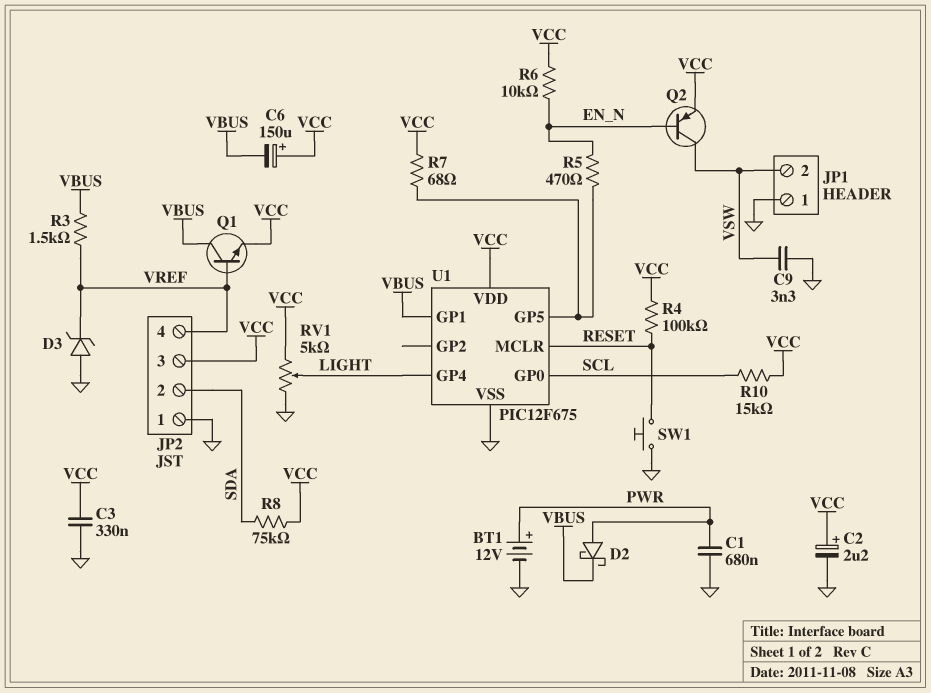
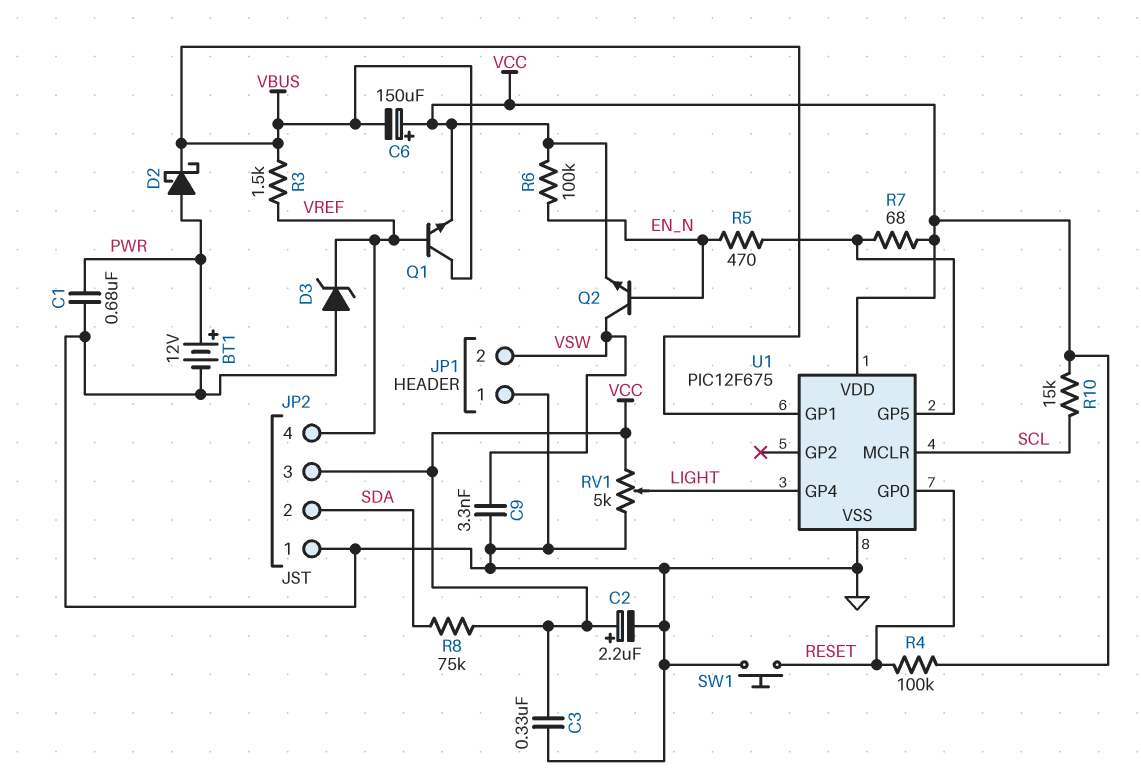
Q2: PNP (B EN_N, C VSW, E VCC) -> NPN (B EN_N, C VSW, E VCC)
R6: 10k (EN_N, VCC) -> 100k (EN_N, VCC)
U1 pin GP0: SCL -> RESET
U1 pin MCLR: RESET -> SCL

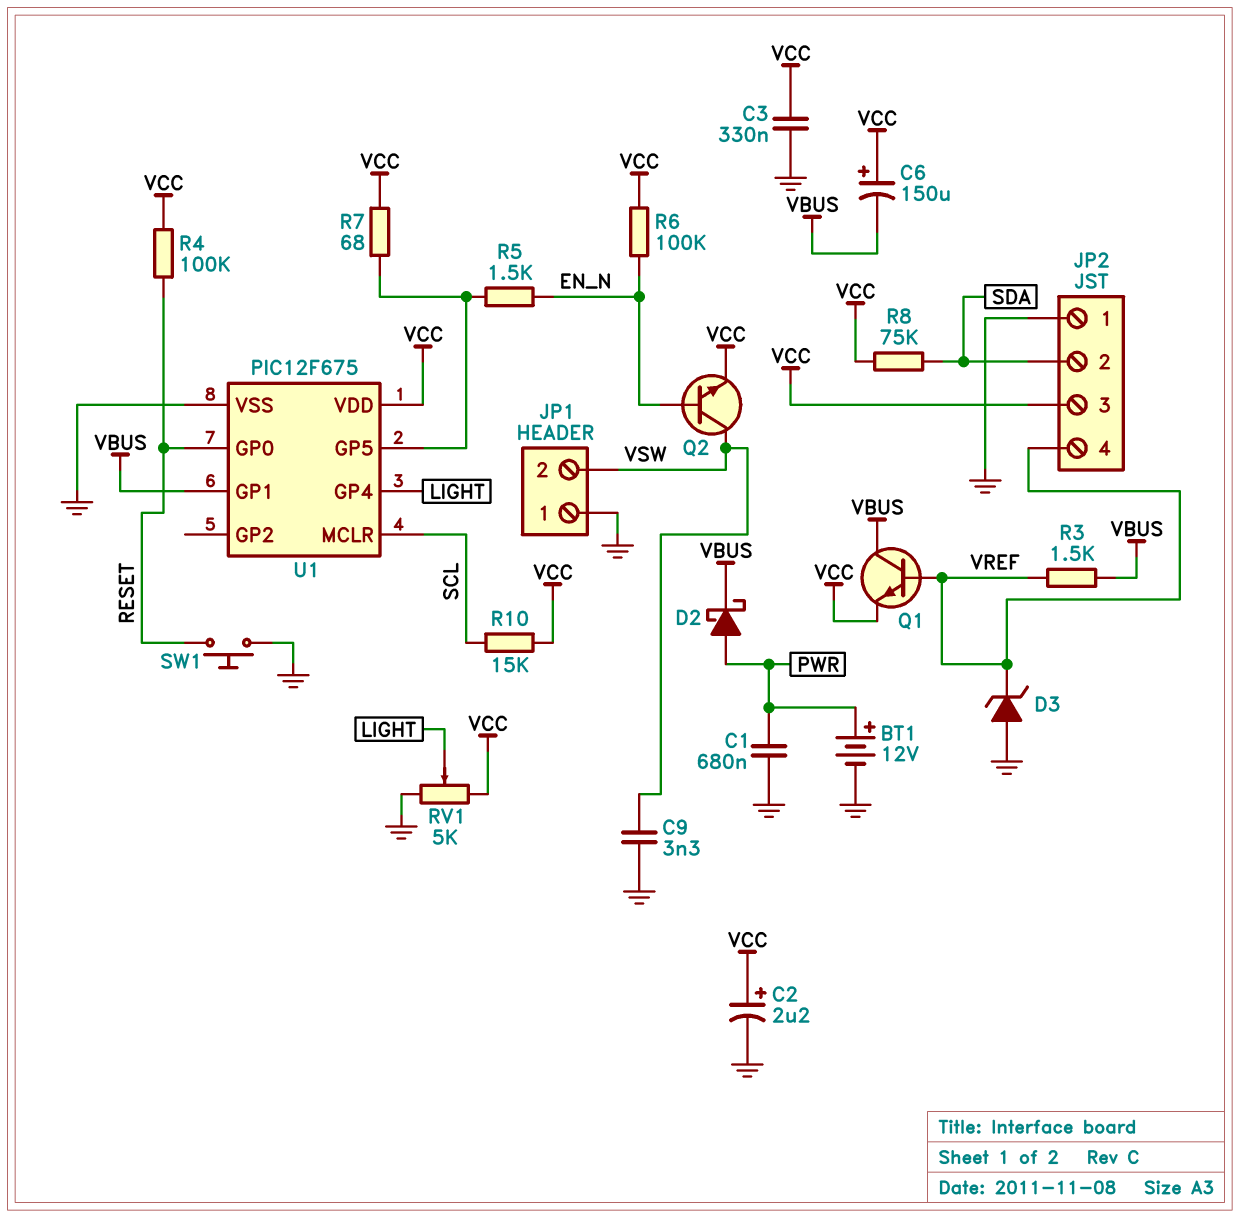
R5: 470 (EN_N, U1/GP5) -> 1.5k (EN_N, U1/GP5)

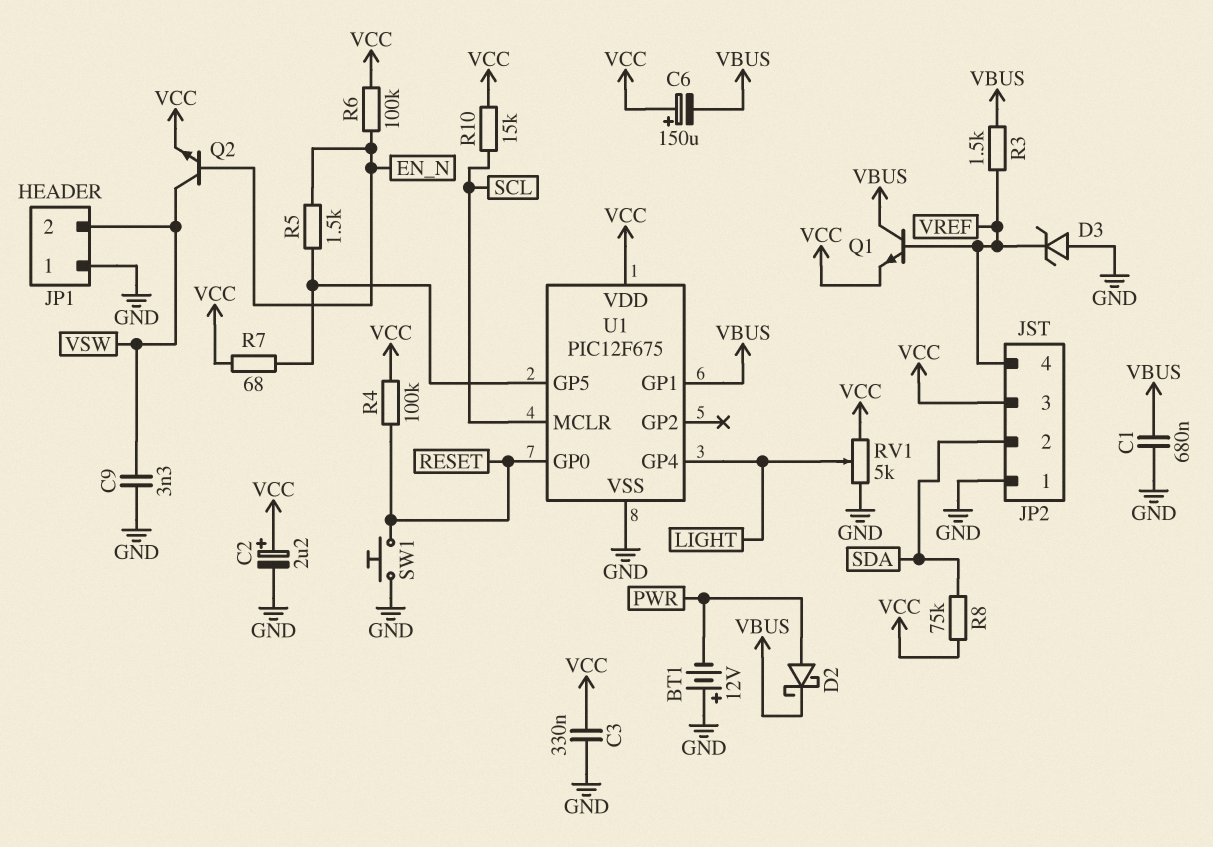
BT1: 12V (plus PWR, minus GND) -> 12V (plus GND, minus PWR)
C1: 680nF (GND, PWR) -> 680nF (GND, VBUS)

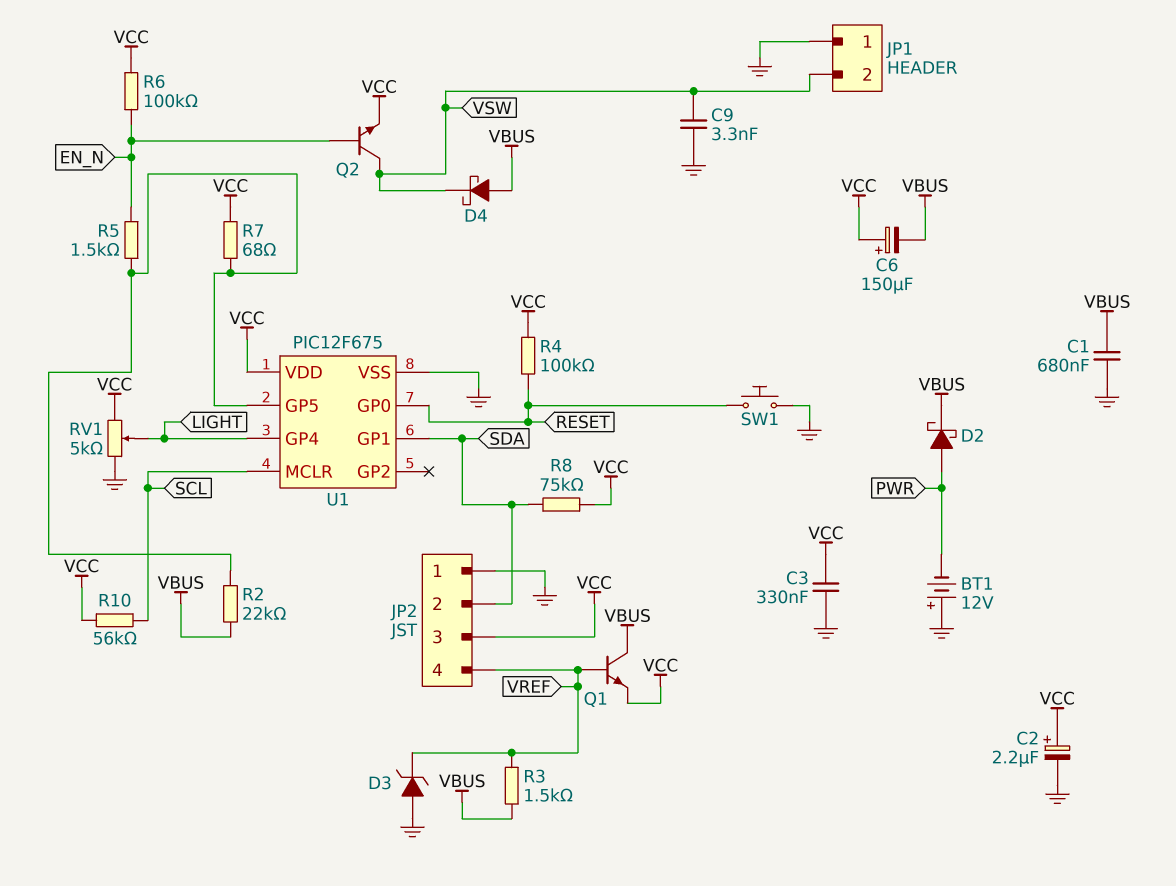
D4: none -> schottky (A VBUS, K VSW)
R2: none -> 22k (U1/GP5, VBUS)
R10: 15k (SCL, VCC) -> 56k (SCL, VCC)
U1 pin GP1: VBUS -> SDA

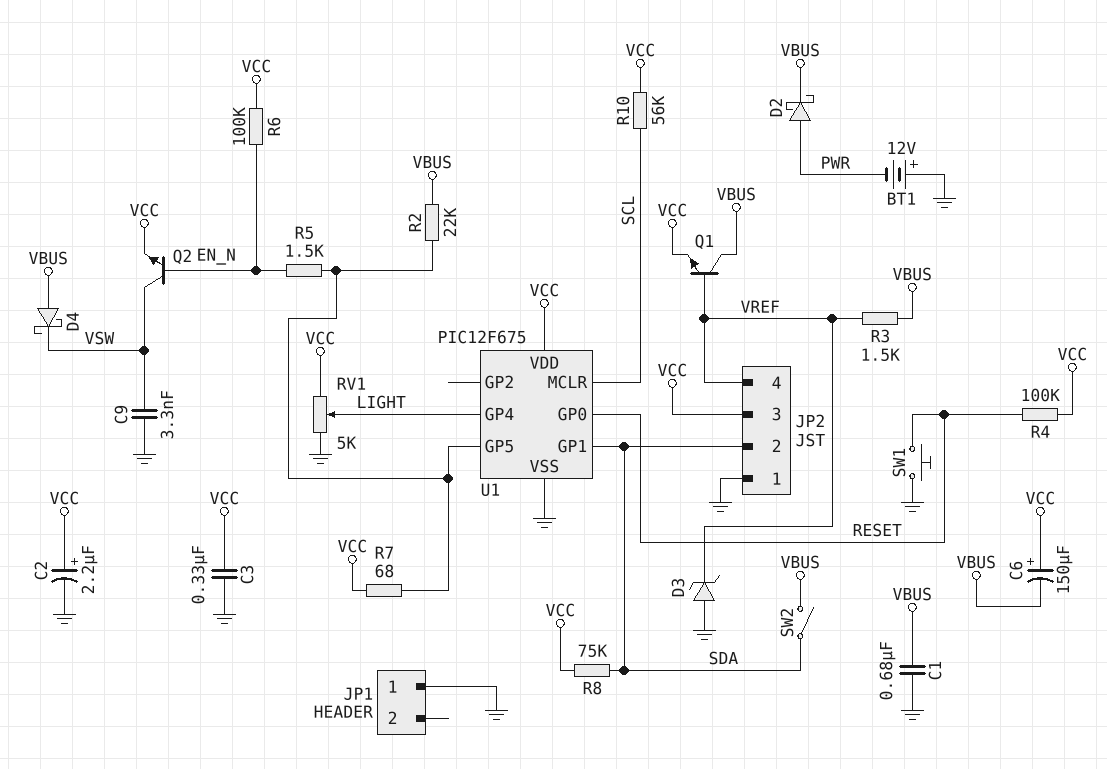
JP1 pin 2: VSW -> none
SW2: none -> switch (SDA, VBUS)

